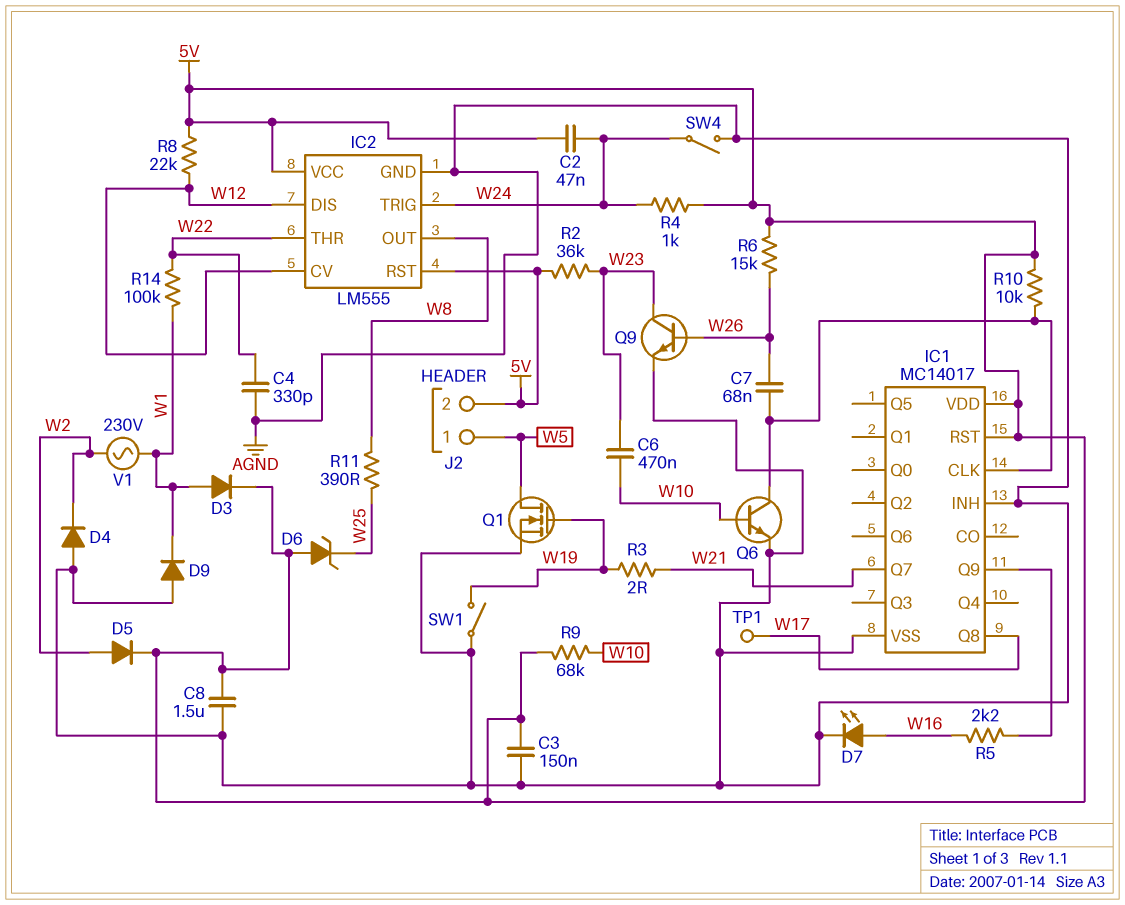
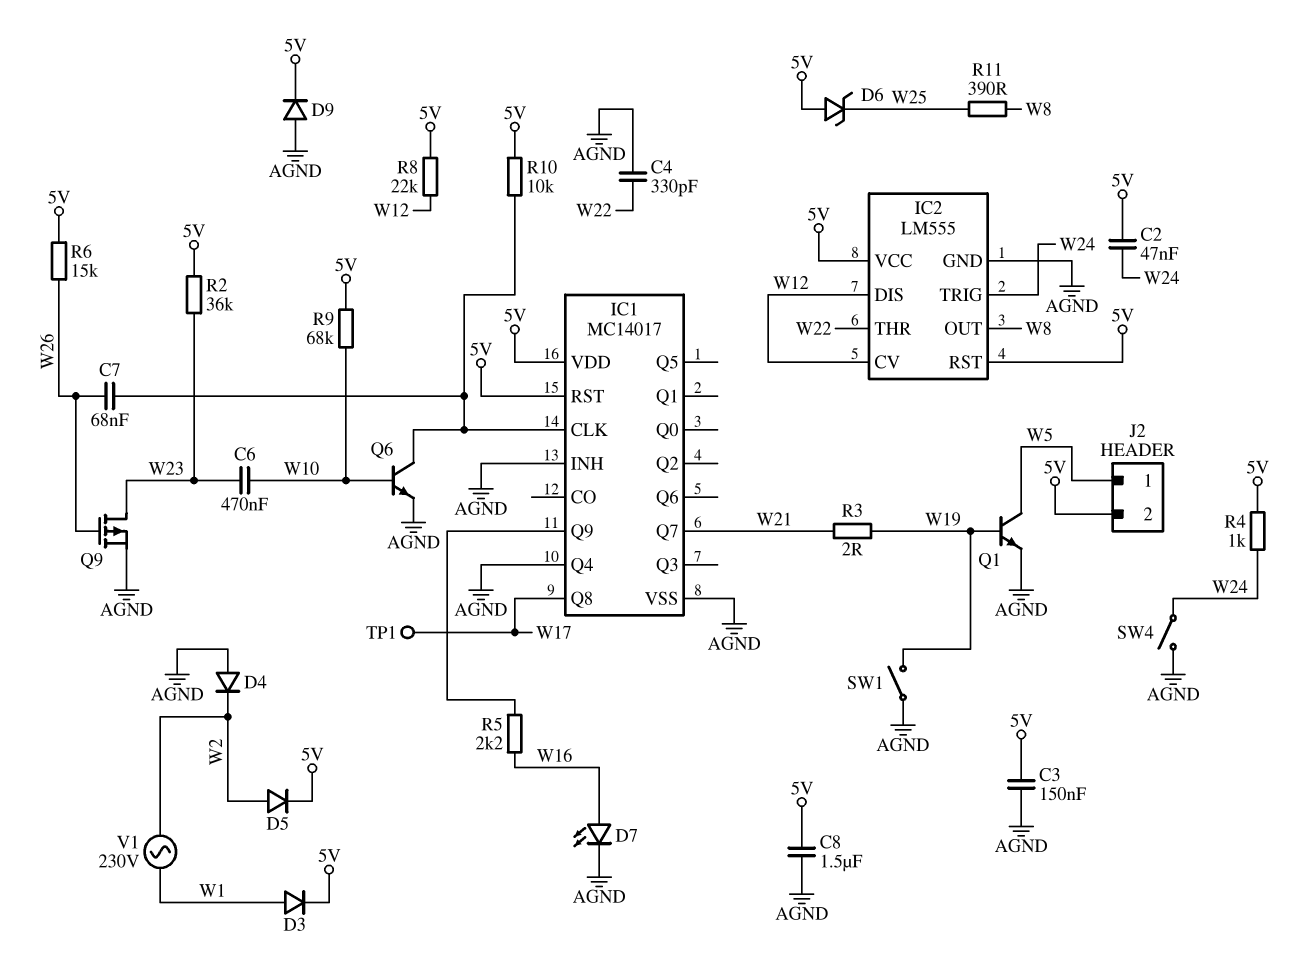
D9: diode (A AGND, K W1) -> diode (A AGND, K 5V)
IC1 pin Q4: none -> AGND
Q1: NMOS (G W19, D W5, S AGND) -> NPN (B W19, C W5, E AGND)
Q9: NPN (B W26, C W23, E AGND) -> PMOS (G W26, D W23, S AGND)
R14: 100k (W1, W22) -> none

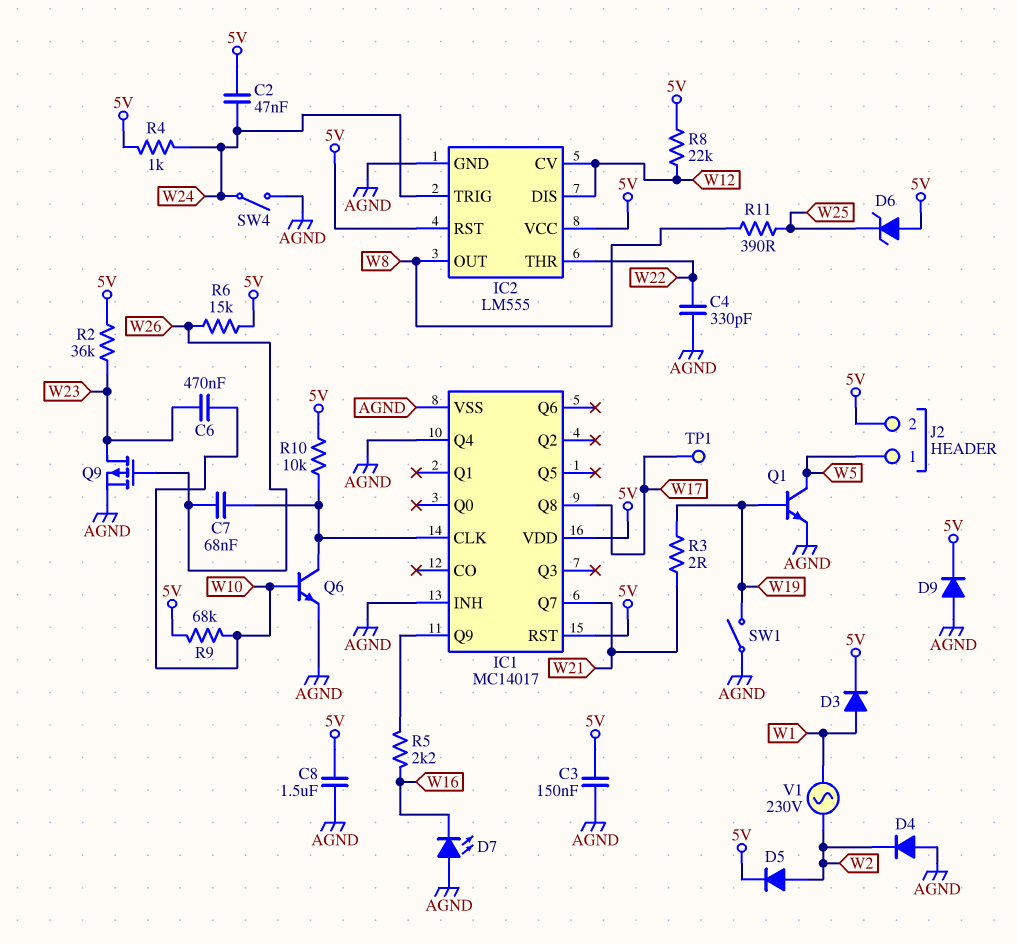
D7: LED (A W16, K AGND) -> LED (A AGND, K W16)

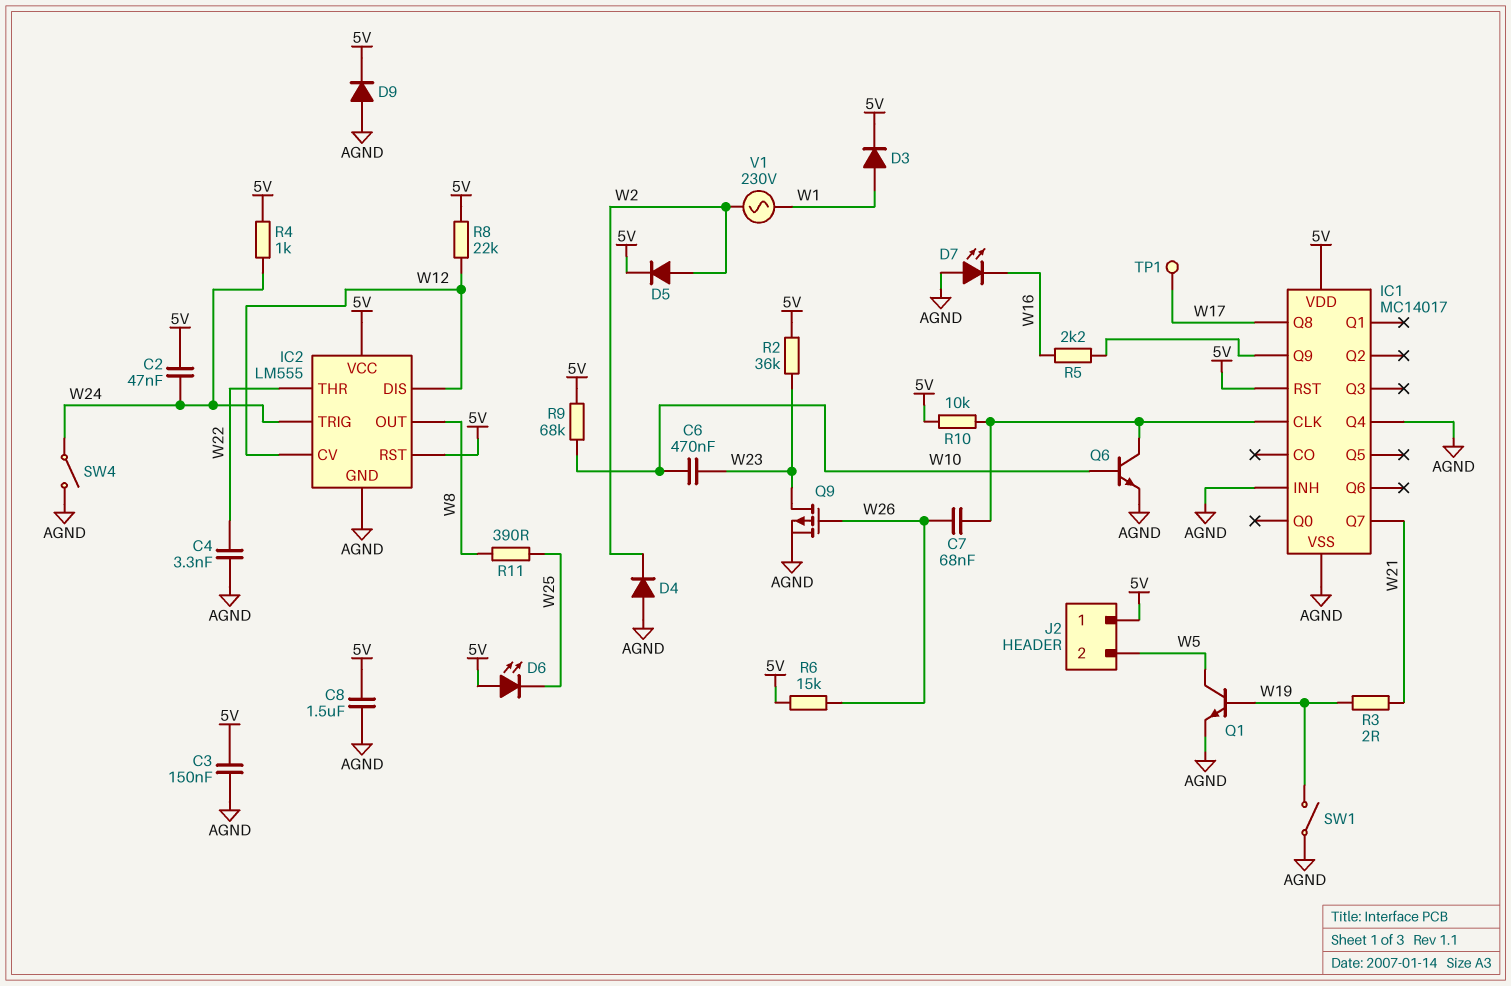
C4: 330pF (AGND, W22) -> 3.3nF (AGND, W22)
D6: zener (A 5V, K W25) -> LED (A 5V, K W25)
J2 pin 1: W5 -> 5V
J2 pin 2: 5V -> W5

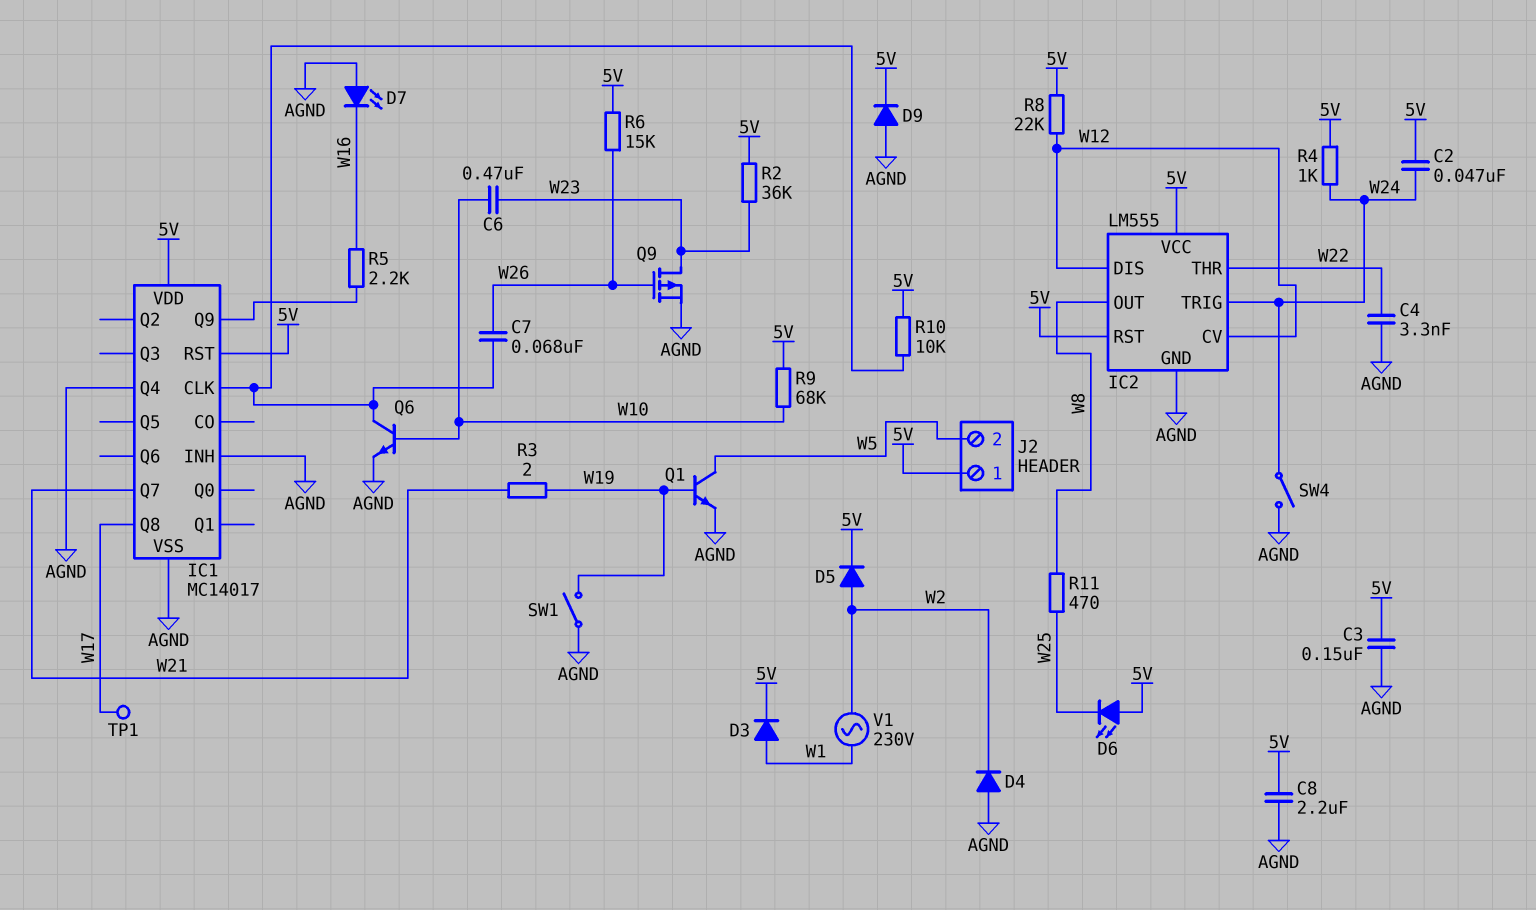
C8: 1.5uF (5V, AGND) -> 2.2uF (5V, AGND)
R11: 390 (W8, W25) -> 470 (W8, W25)

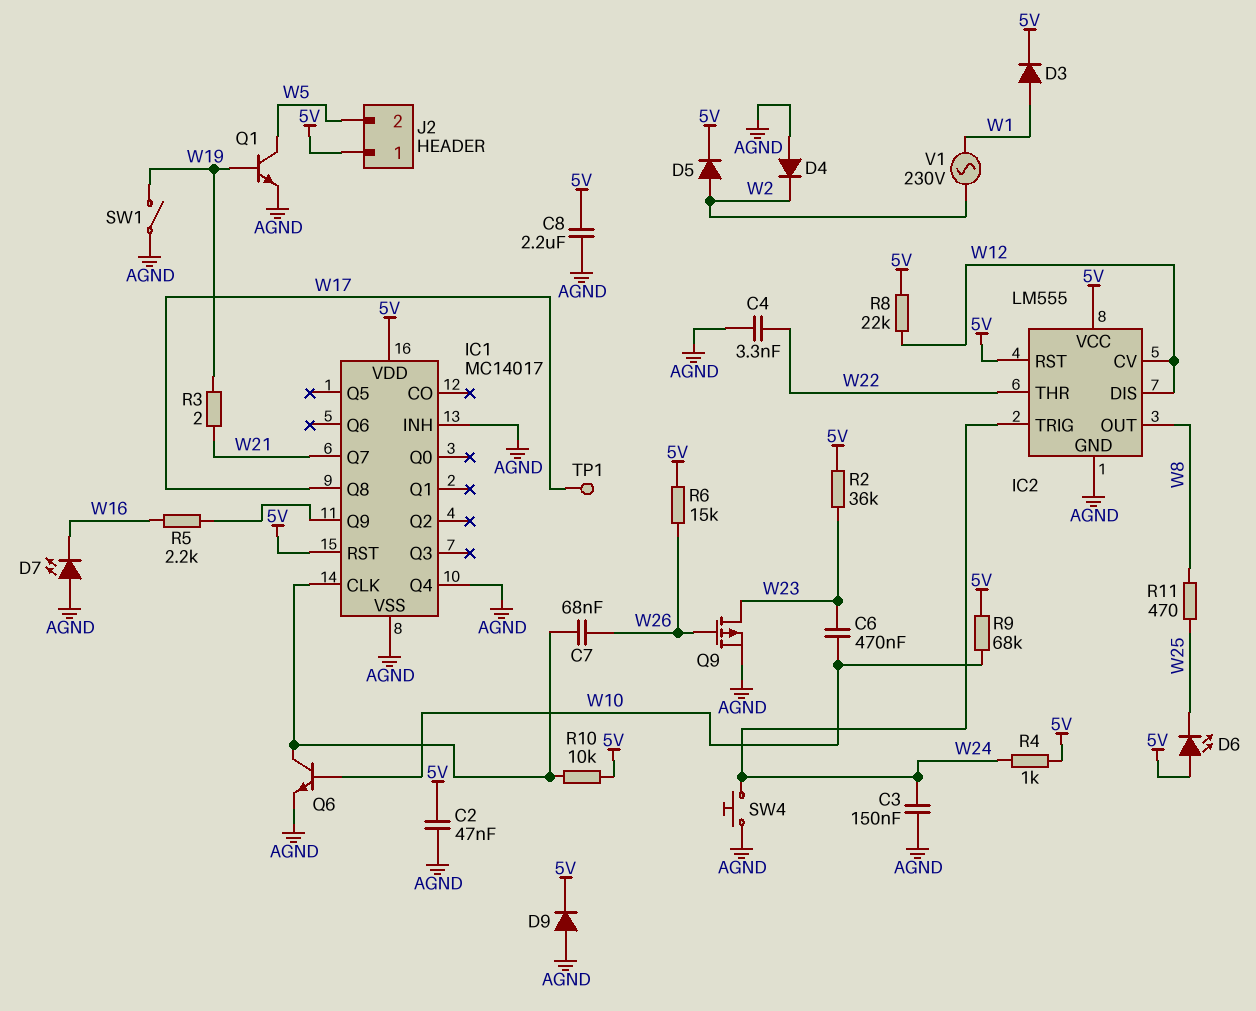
C2: 47nF (5V, W24) -> 47nF (5V, AGND)
C3: 150nF (5V, AGND) -> 150nF (AGND, W24)
SW4: switch (AGND, W24) -> button (AGND, W24)

